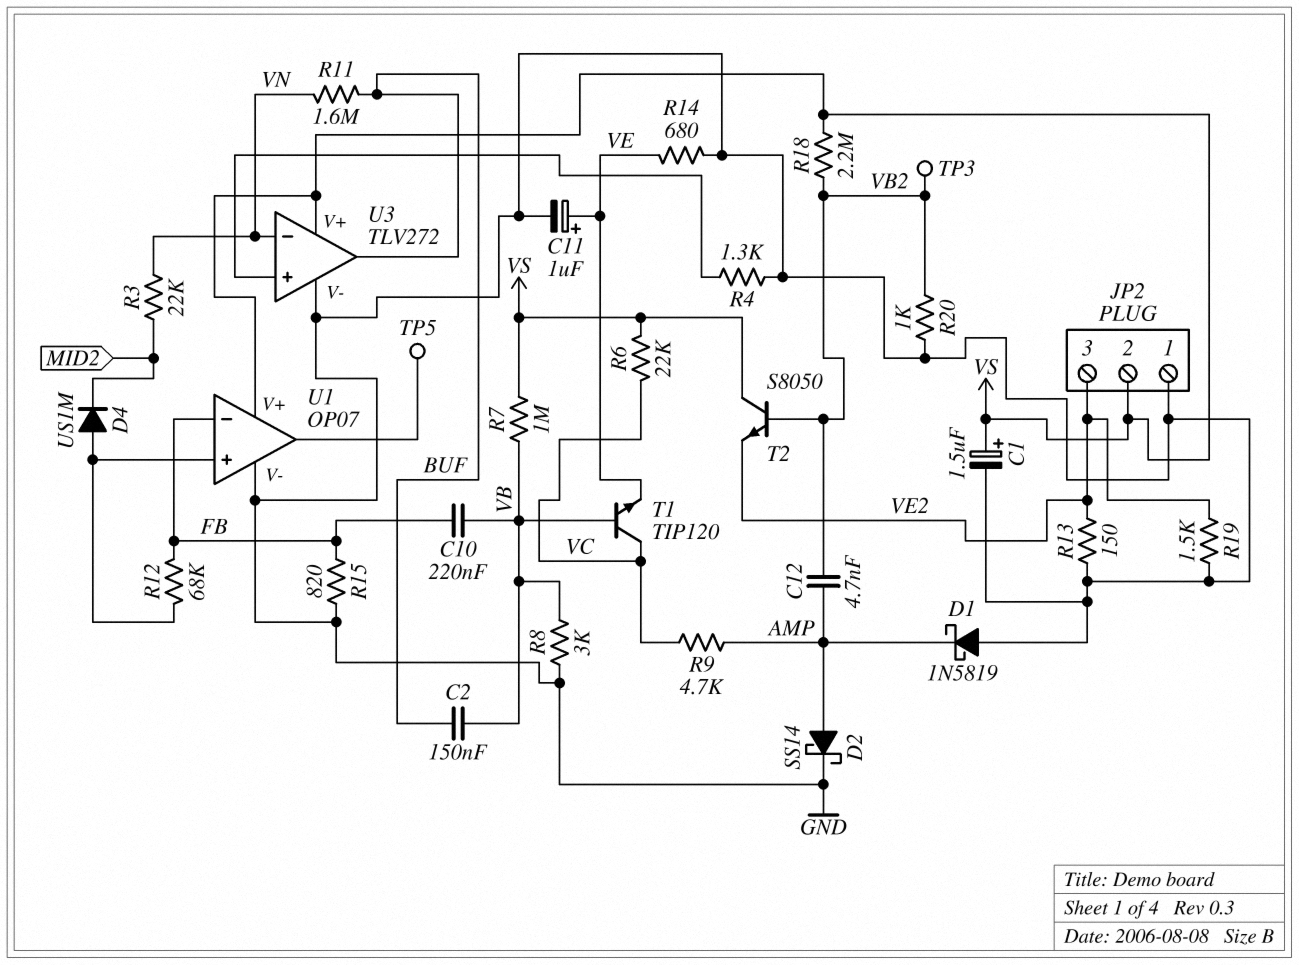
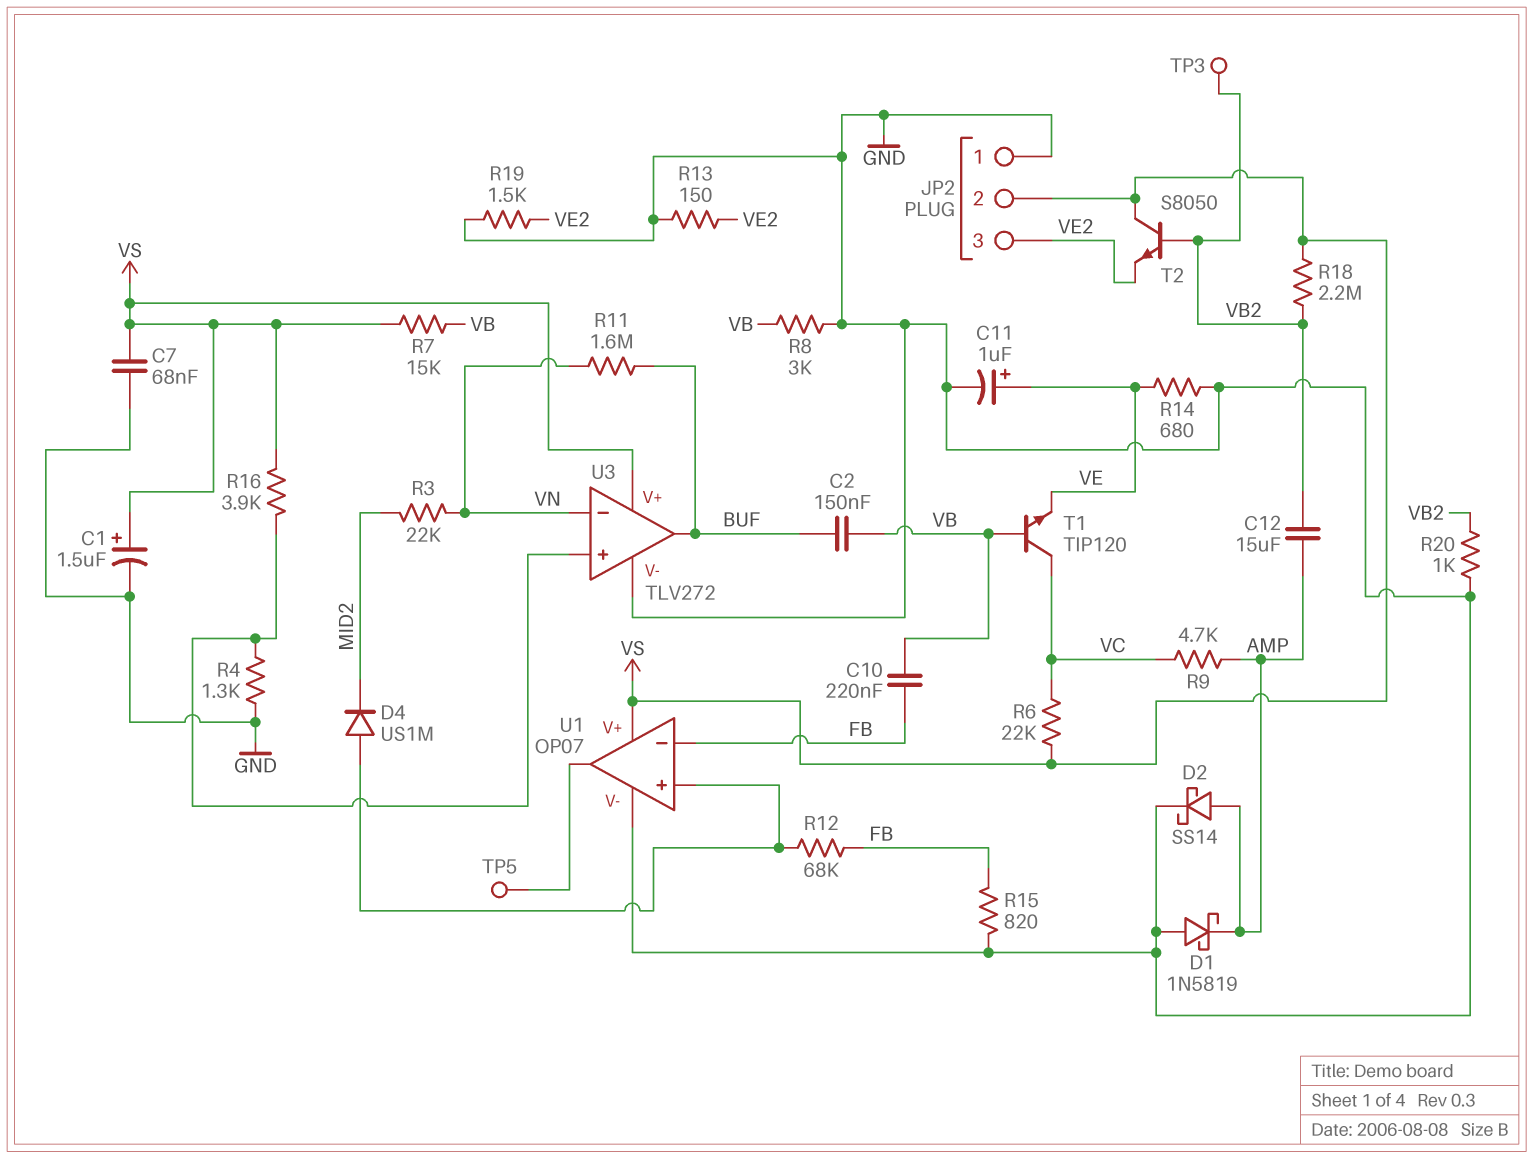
C7: none -> 68nF (GND, VS)
C12: 4.7nF (AMP, VB2) -> 15uF (AMP, VB2)
R7: 1M (VB, VS) -> 15k (VB, VS)
R16: none -> 3.9k (U3/in+, VS)

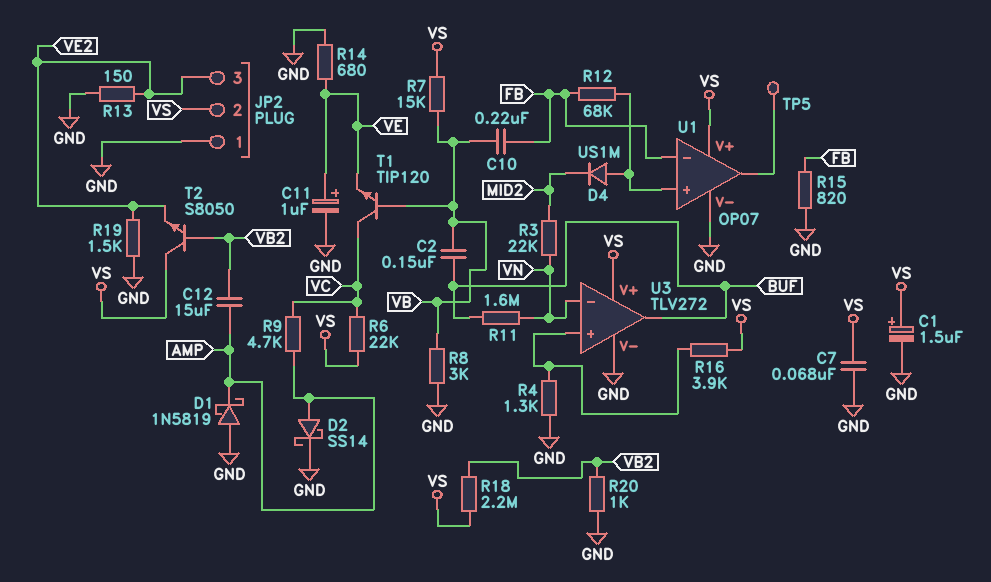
TP3: test point (VB2) -> none

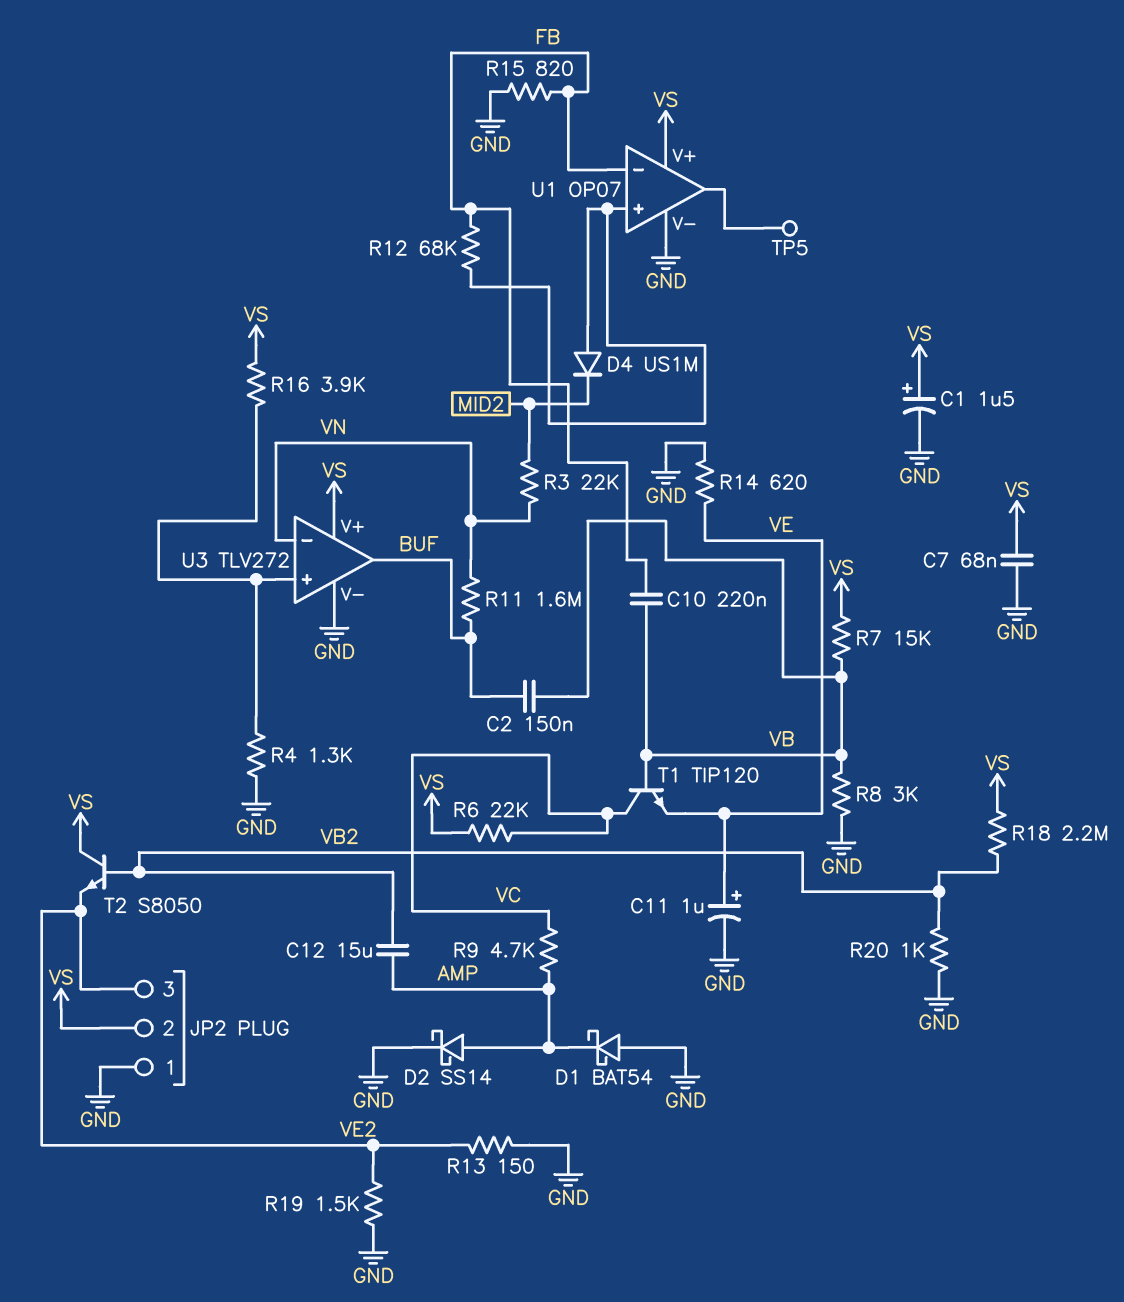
D1: schottky 1N5819 (A GND, K AMP) -> schottky BAT54 (A GND, K AMP)
R14: 680 (GND, VE) -> 620 (GND, VE)

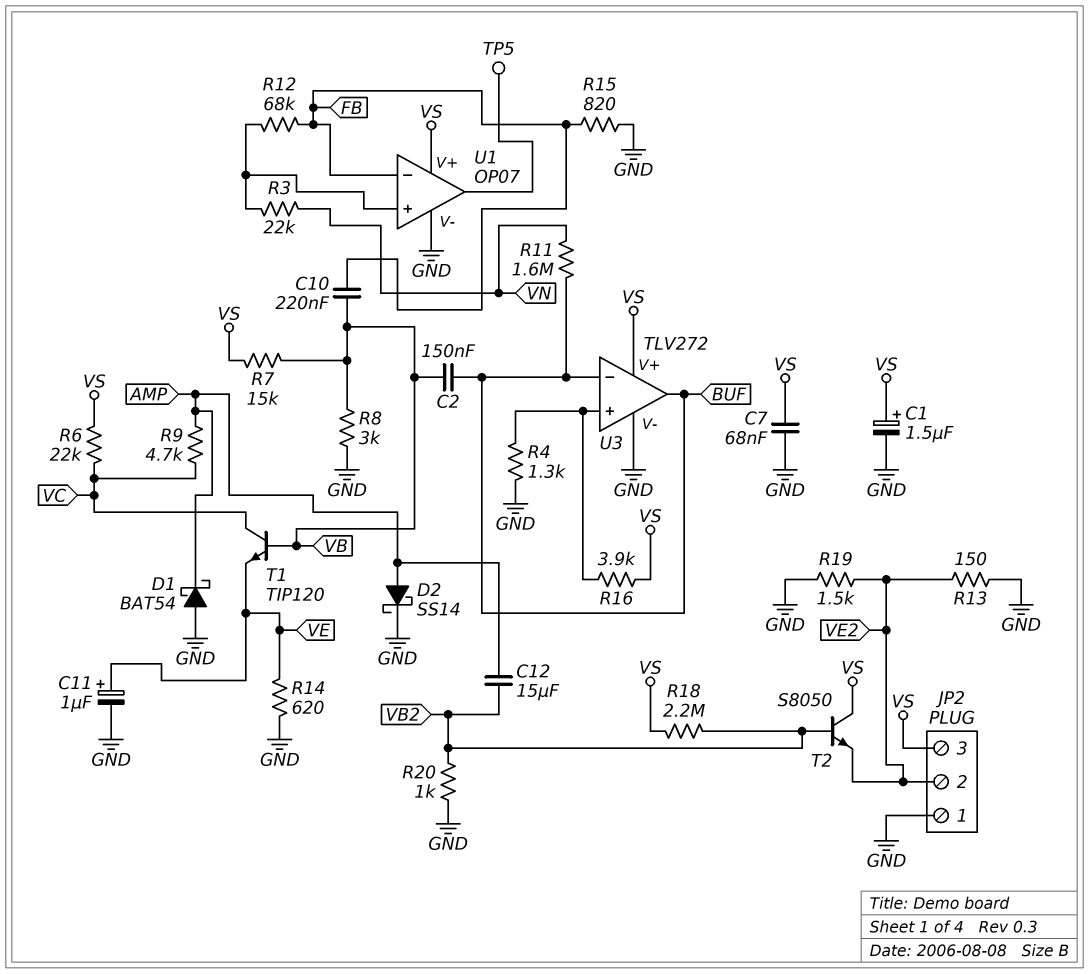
D4: diode US1M (A U1/in+, K MID2) -> none
JP2 pin 2: VS -> VE2
JP2 pin 3: VE2 -> VS
R3: 22k (MID2, VN) -> 22k (U1/in+, VN)
U3 pin in-: VN -> BUF

